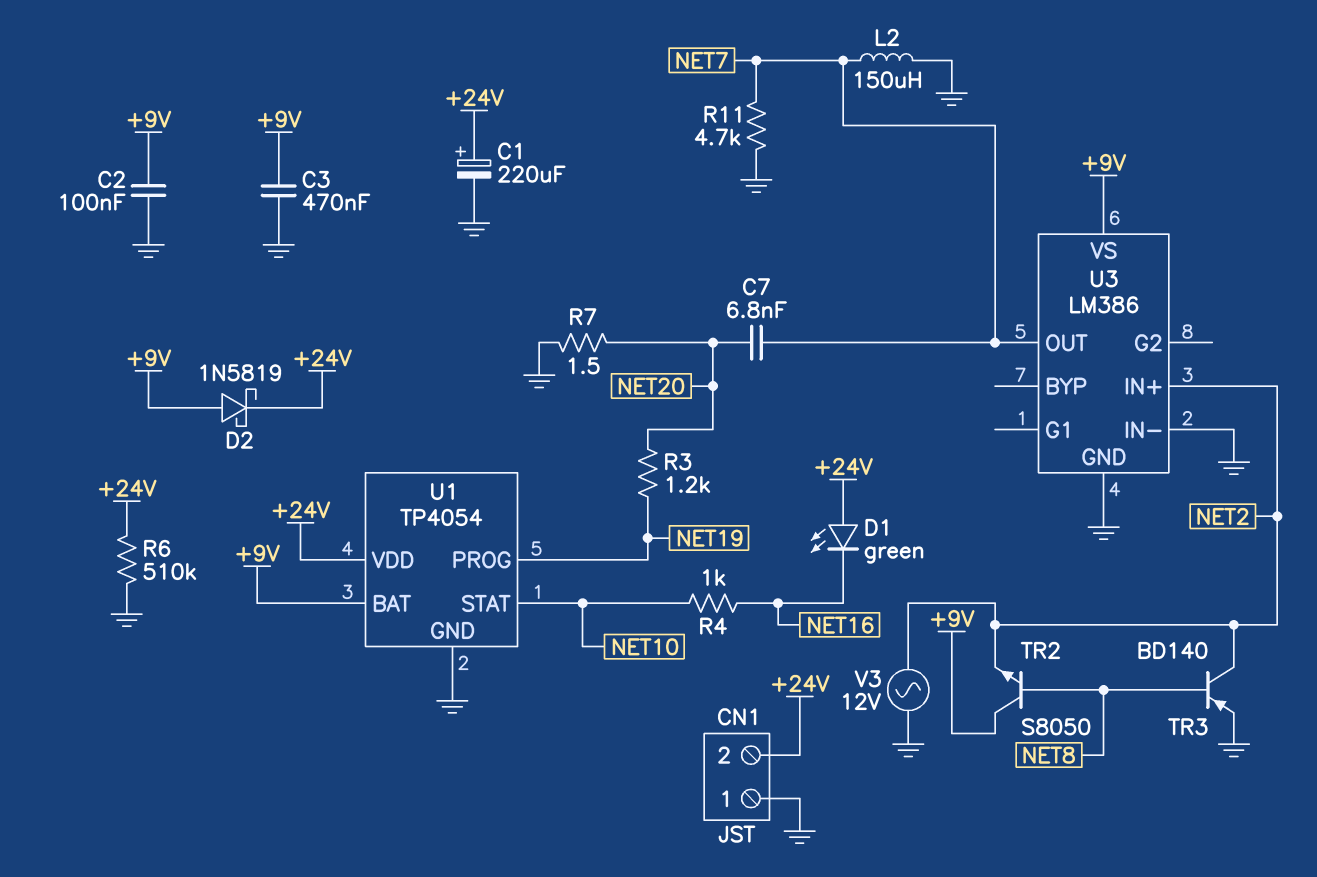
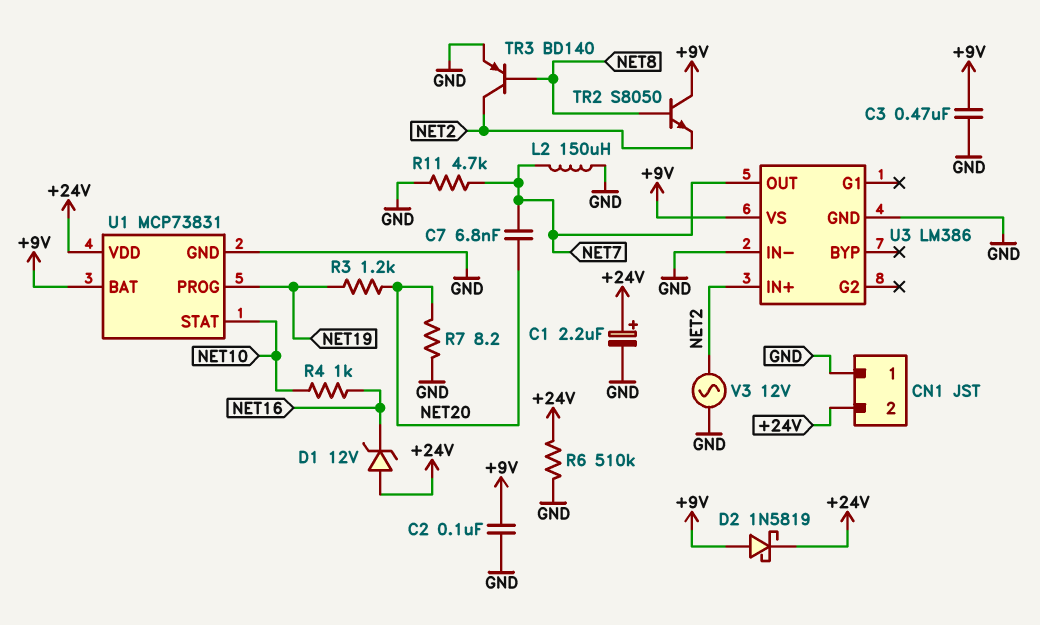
C1: 220uF (plus +24V, minus GND) -> 2.2uF (plus +24V, minus GND)
D1: LED green (A +24V, K NET16) -> zener 12V (A +24V, K NET16)
R7: 1.5 (GND, NET20) -> 8.2 (GND, NET20)
U1: TP4054 -> MCP73831

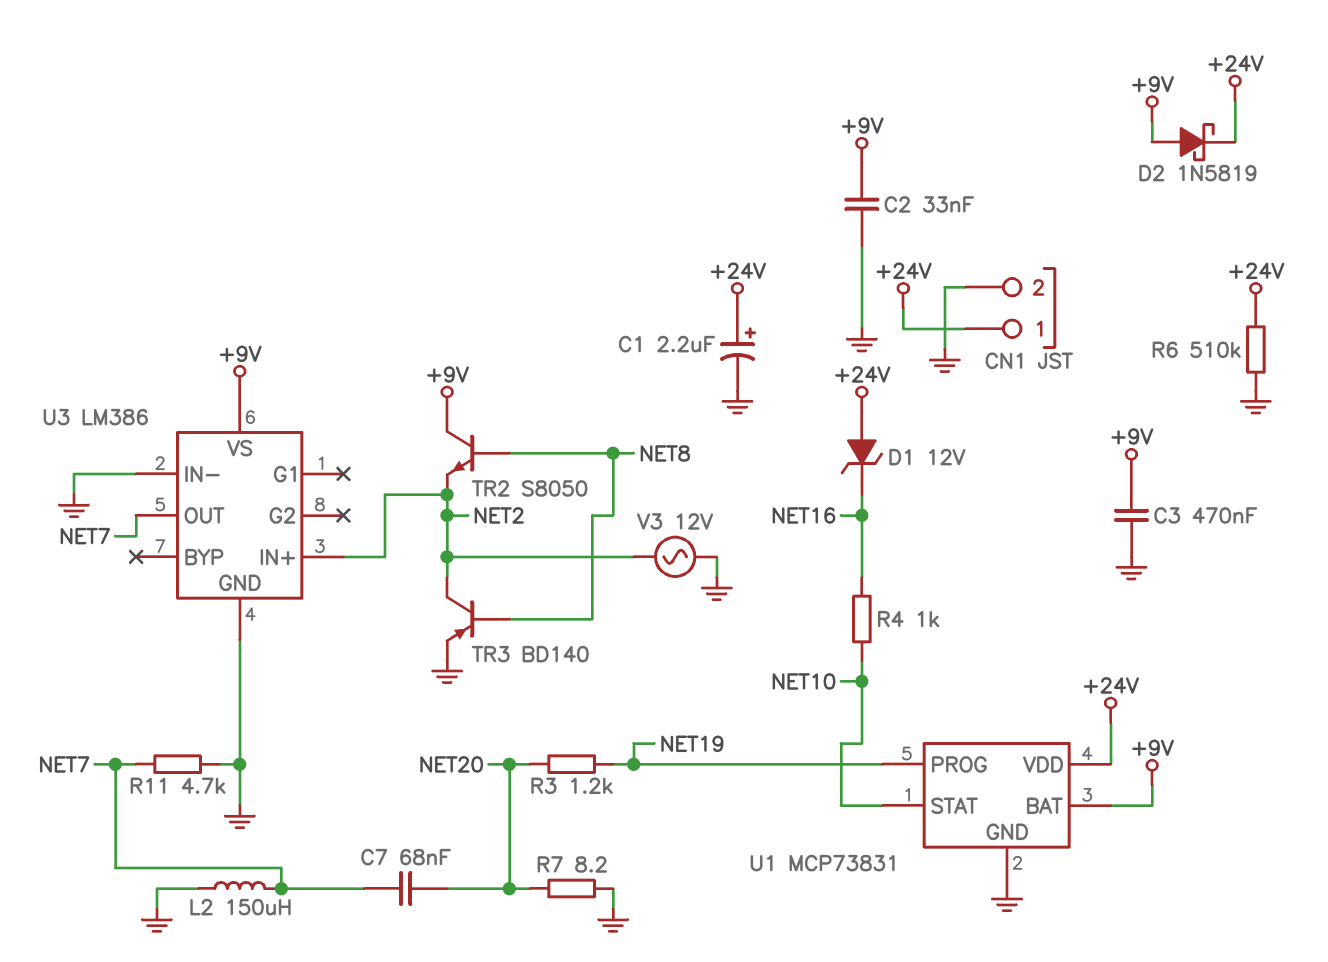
C2: 100nF (+9V, GND) -> 33nF (+9V, GND)
C7: 6.8nF (NET7, NET20) -> 68nF (NET7, NET20)
CN1 pin 1: GND -> +24V
CN1 pin 2: +24V -> GND

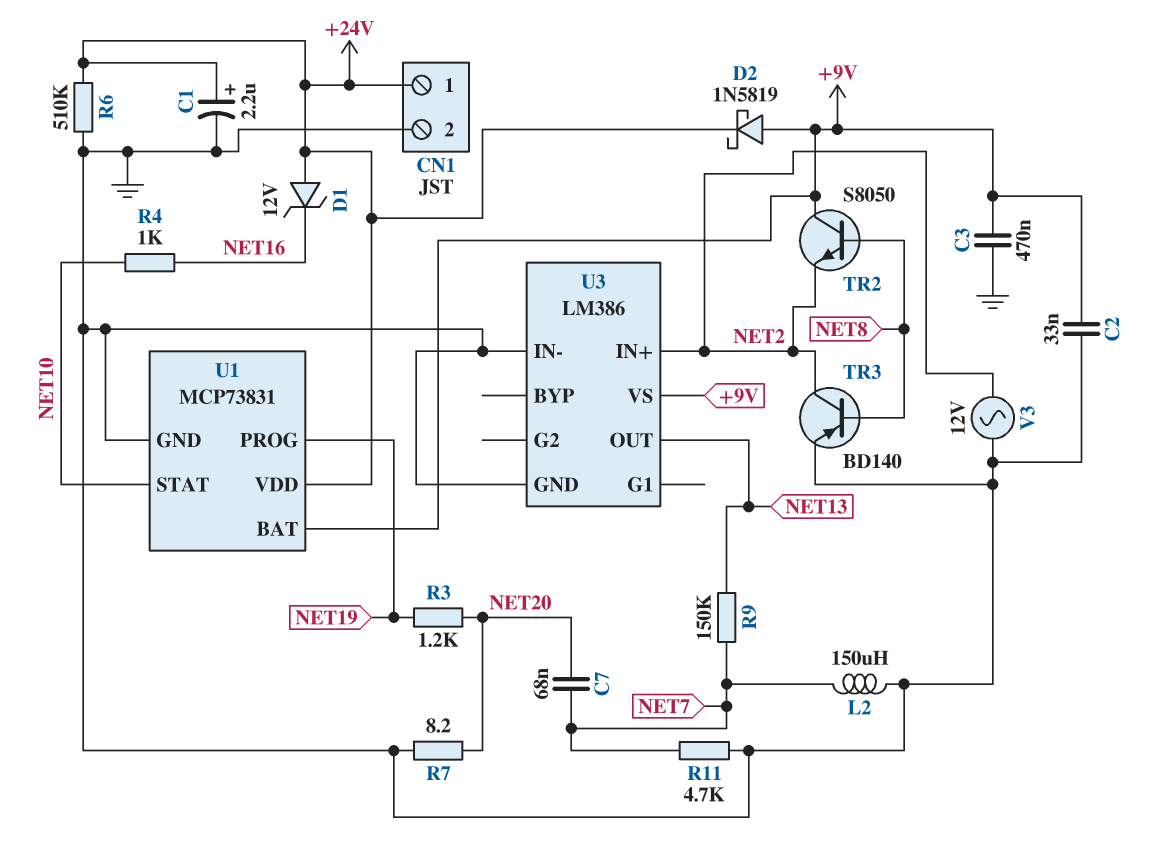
R9: none -> 150k (NET7, NET13)
U3 pin OUT: NET7 -> NET13

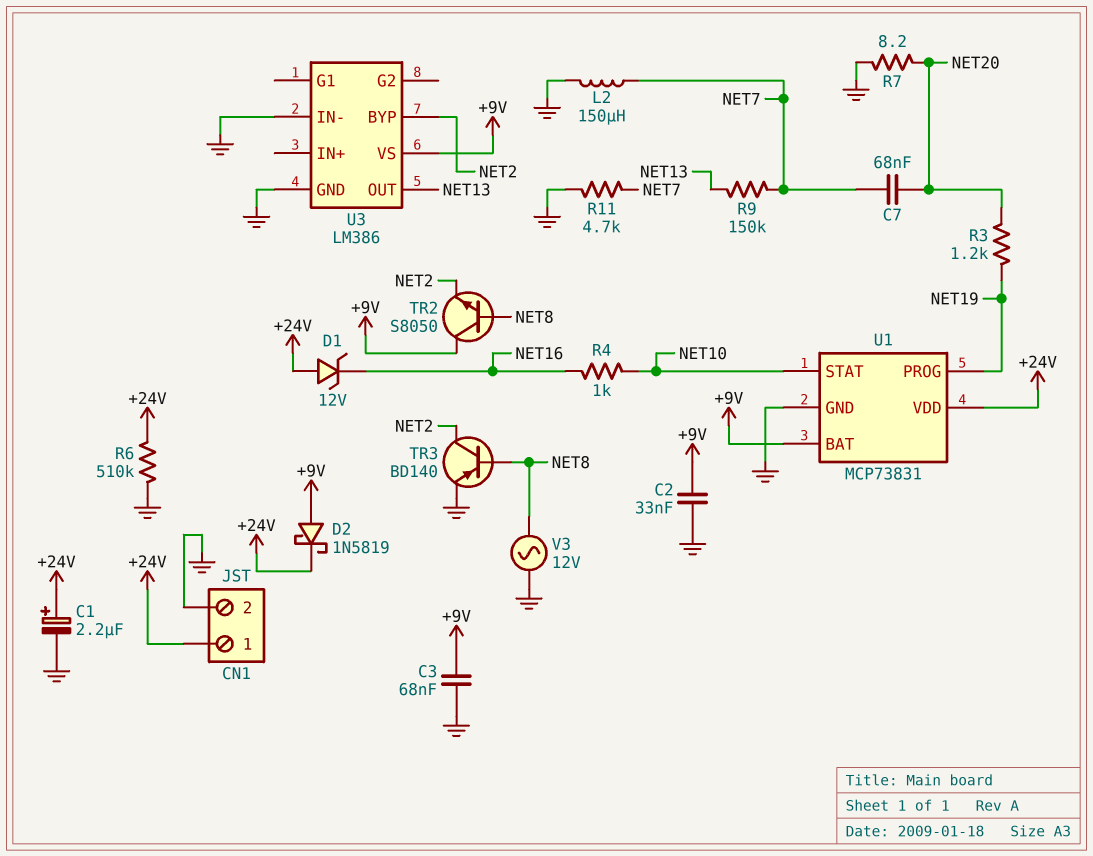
C3: 470nF (+9V, GND) -> 68nF (+9V, GND)
U3 pin BYP: none -> NET2
U3 pin IN+: NET2 -> none
V3: AC 12V (GND, NET2) -> AC 12V (GND, NET8)

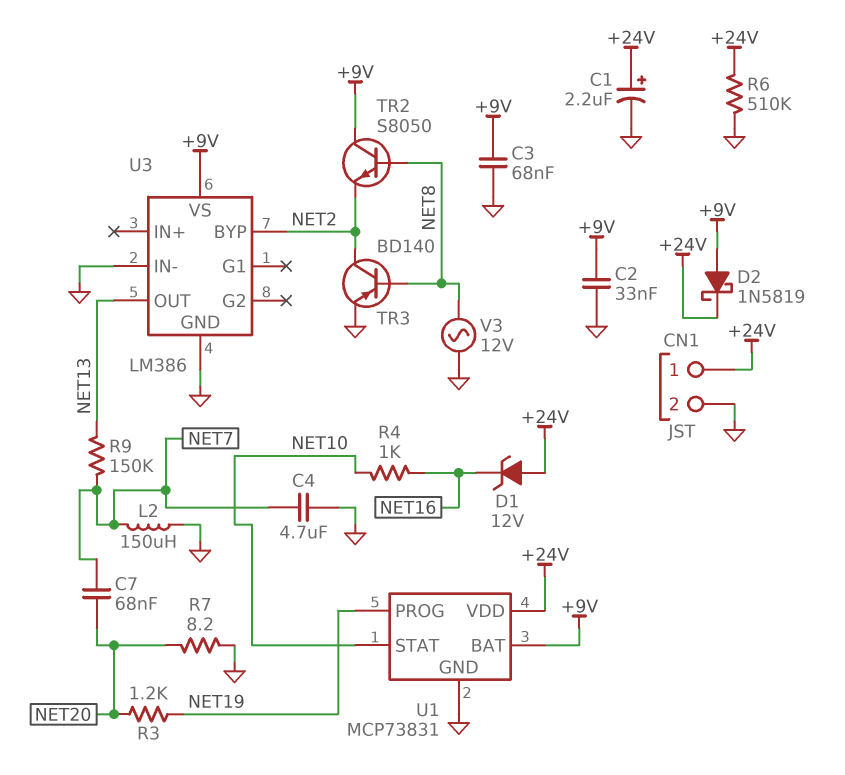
C4: none -> 4.7uF (GND, NET7)
R11: 4.7k (GND, NET7) -> none

